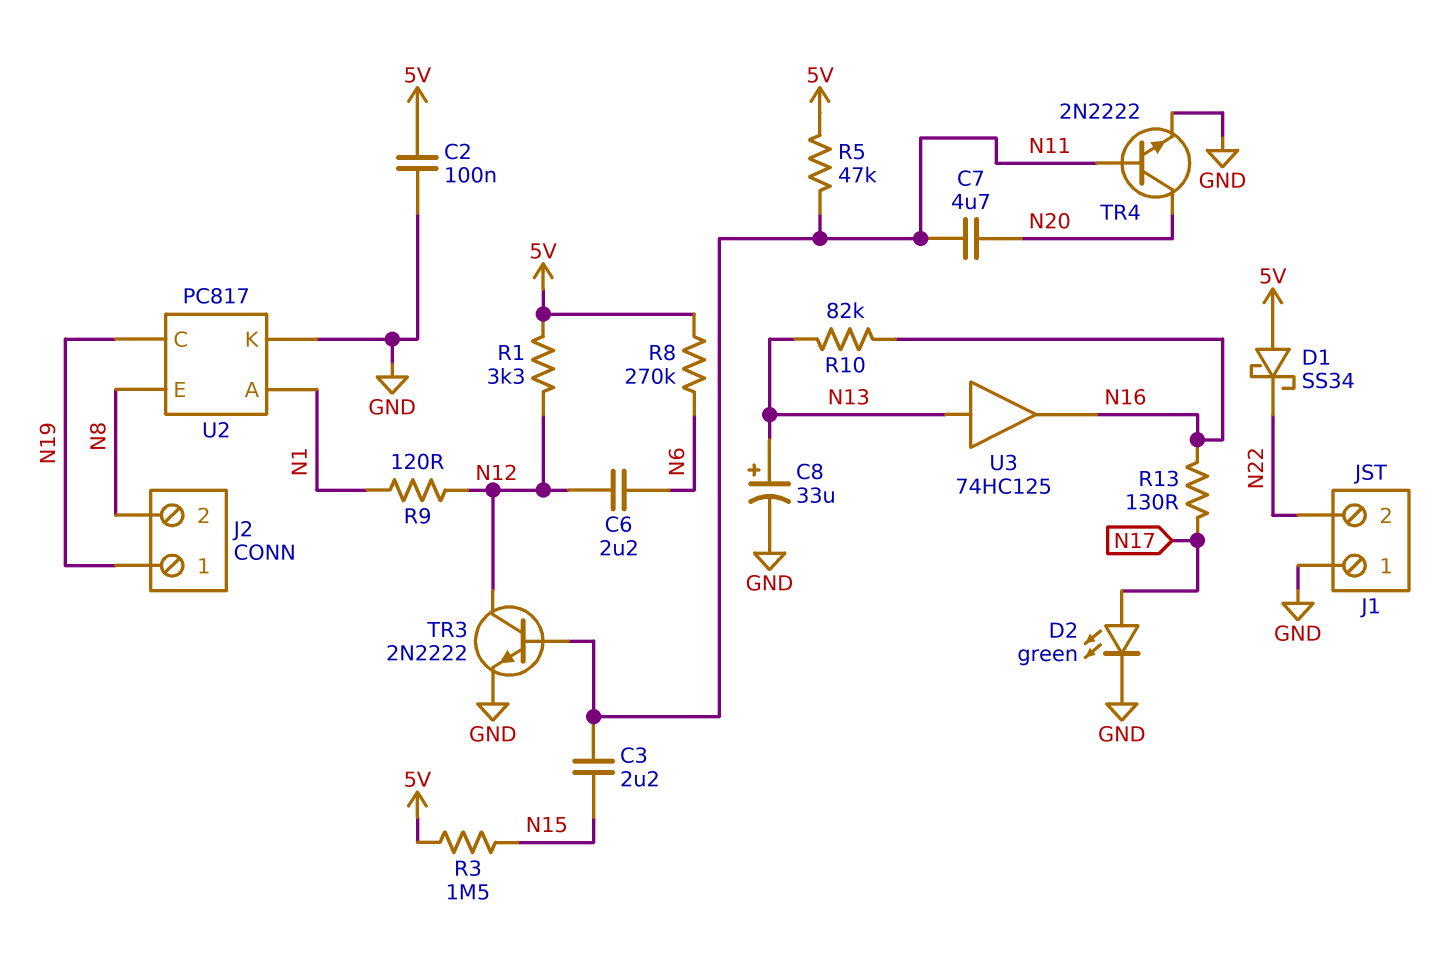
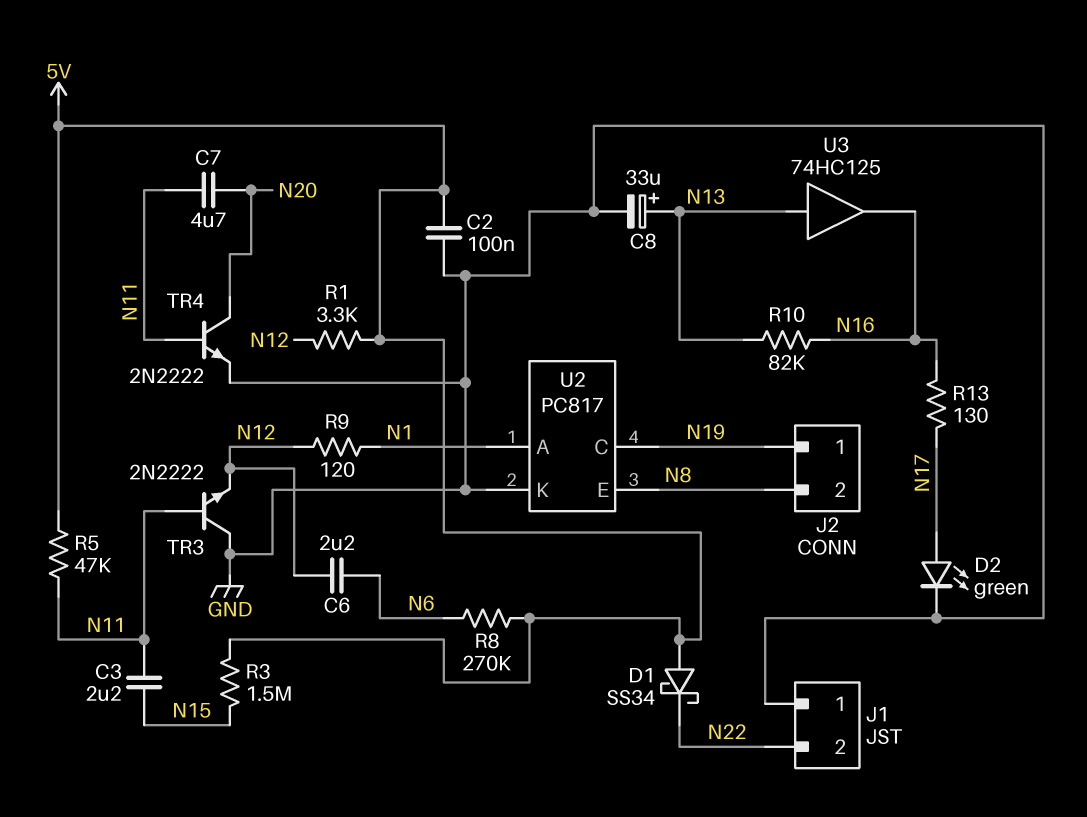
TR3: NPN 2N2222 (B N11, C N12, E GND) -> NPN 2N2222 (B N11, C GND, E N12)

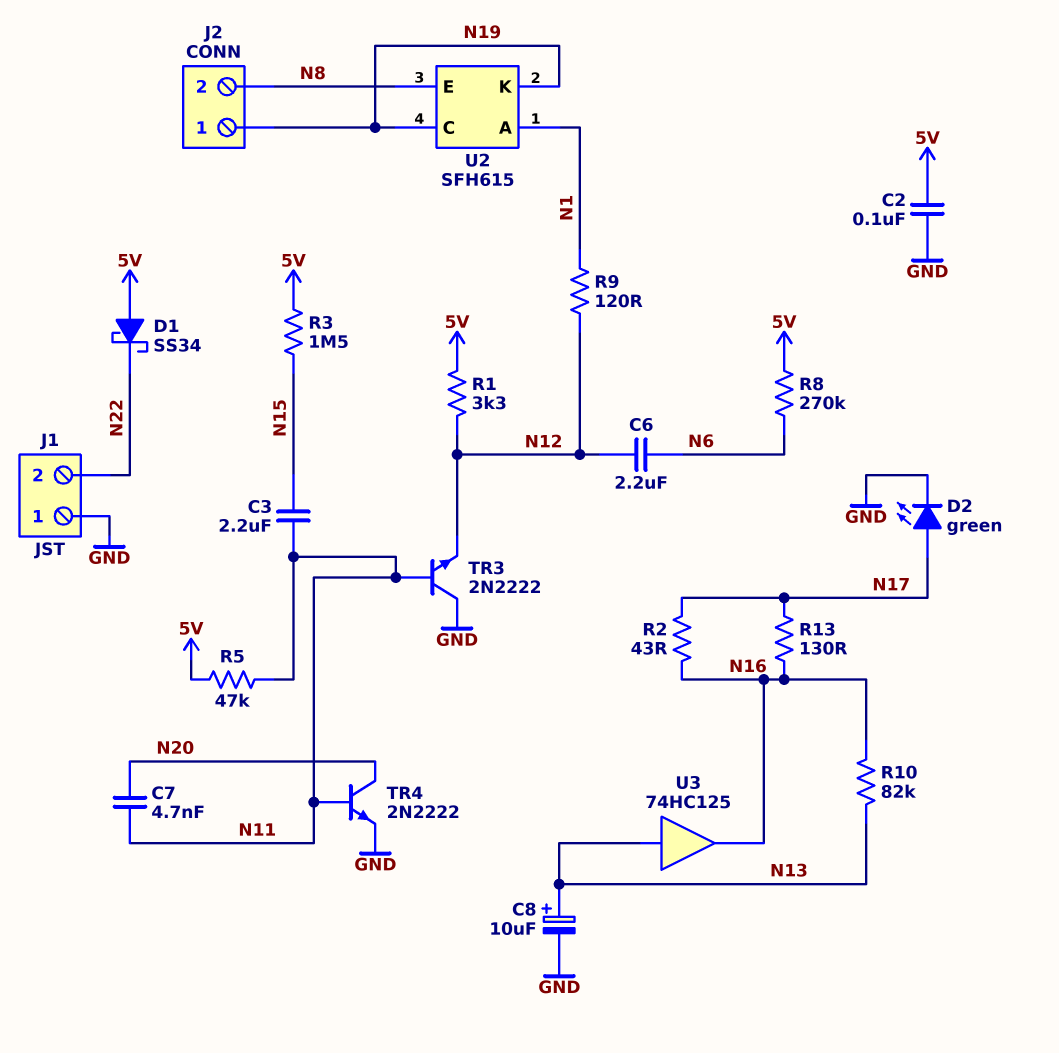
C7: 4.7uF (N11, N20) -> 4.7nF (N11, N20)
C8: 33uF (plus N13, minus GND) -> 10uF (plus N13, minus GND)
R2: none -> 43 (N16, N17)
U2: PC817 -> SFH615
U2 pin K: GND -> N19

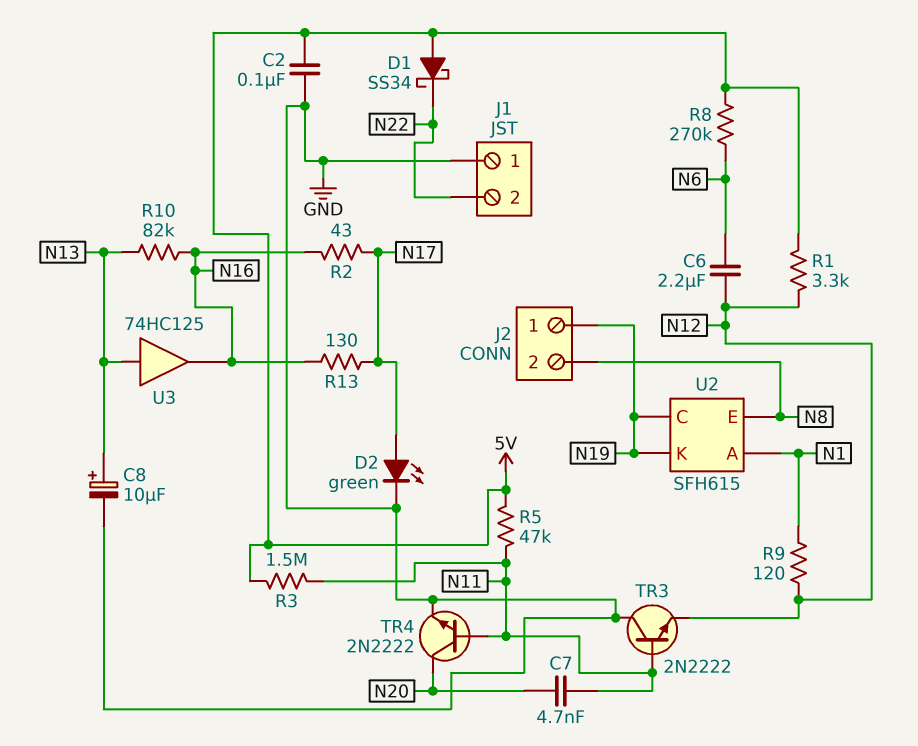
C3: 2.2uF (N11, N15) -> none
R3: 1.5M (5V, N15) -> 1.5M (5V, N11)

